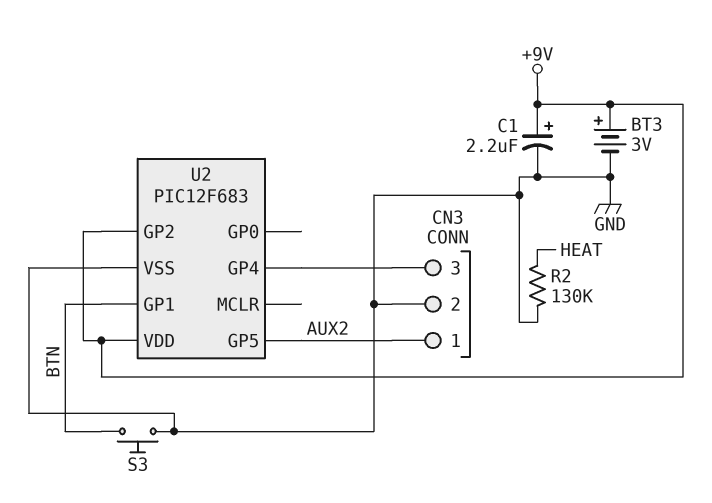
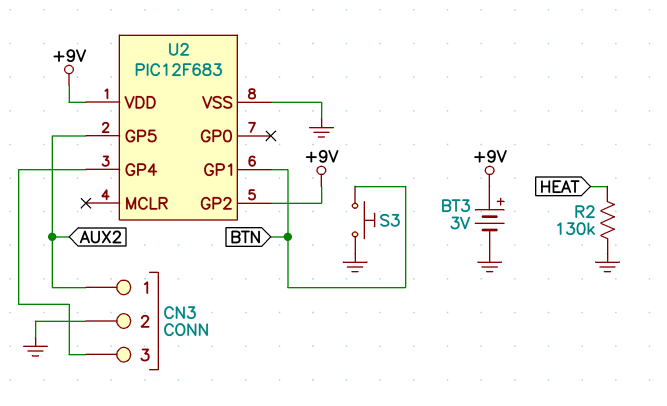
C1: 2.2uF (plus +9V, minus GND) -> none

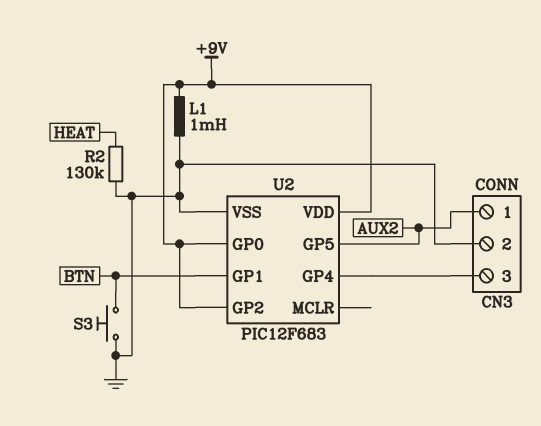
BT3: 3V (plus +9V, minus GND) -> none
L1: none -> 1mH (+9V, GND)
U2 pin GP0: none -> +9V

